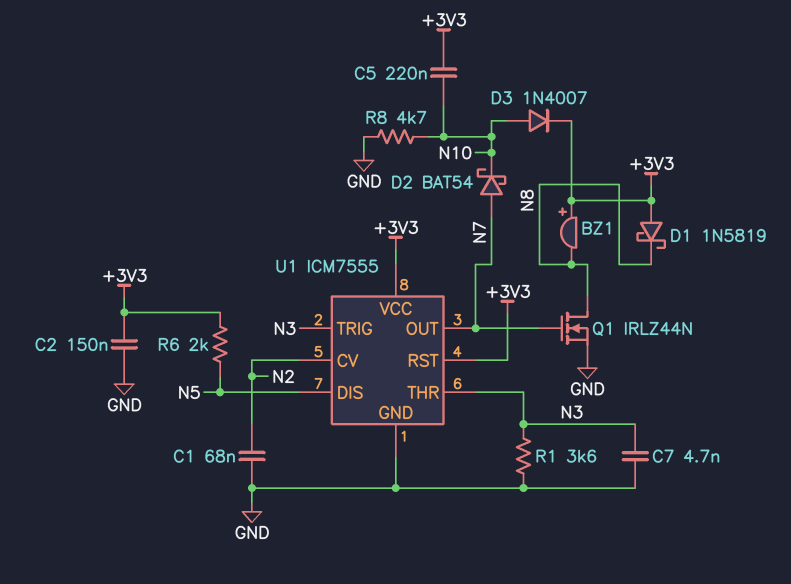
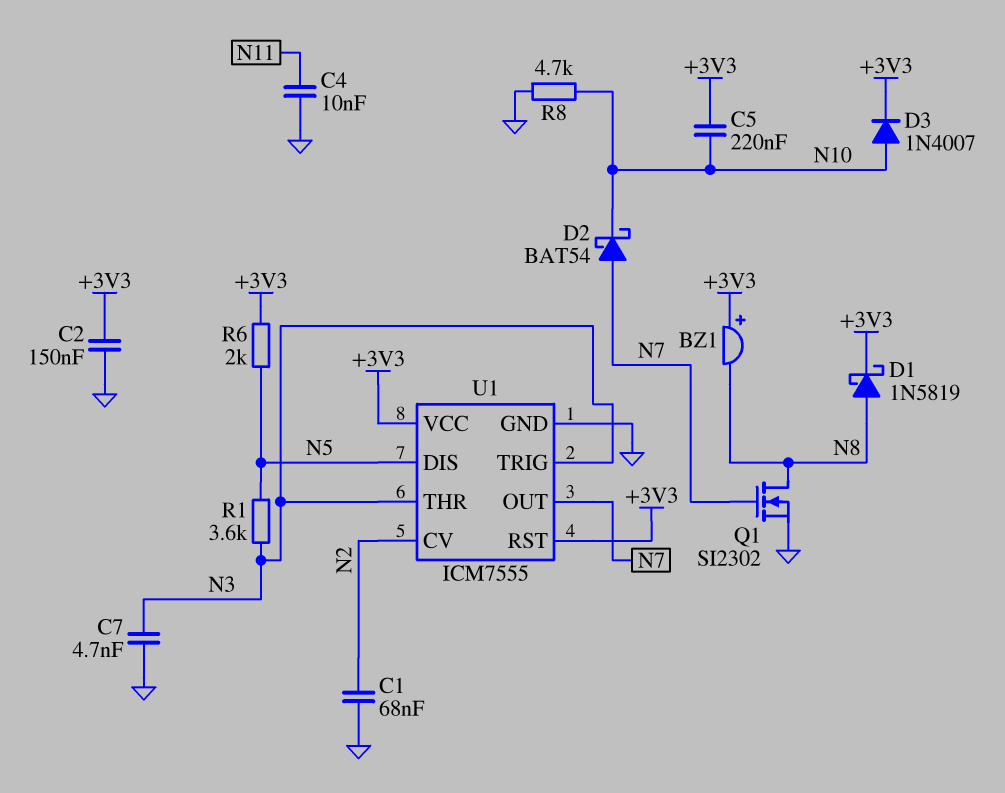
C4: none -> 10nF (GND, N11)
D1: schottky 1N5819 (A +3V3, K N8) -> schottky 1N5819 (A N8, K +3V3)
Q1: NMOS IRLZ44N (G N7, D N8, S GND) -> NMOS SI2302 (G N7, D N8, S GND)
R1: 3.6k (GND, N3) -> 3.6k (N3, N5)

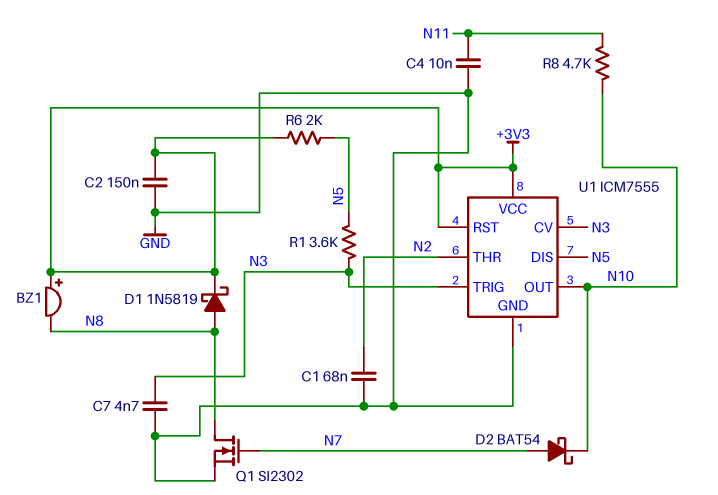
C5: 220nF (+3V3, N10) -> none
D3: diode 1N4007 (A N10, K +3V3) -> none
R8: 4.7k (GND, N10) -> 4.7k (N10, N11)
U1 pin CV: N2 -> N3
U1 pin OUT: N7 -> N10
U1 pin THR: N3 -> N2

